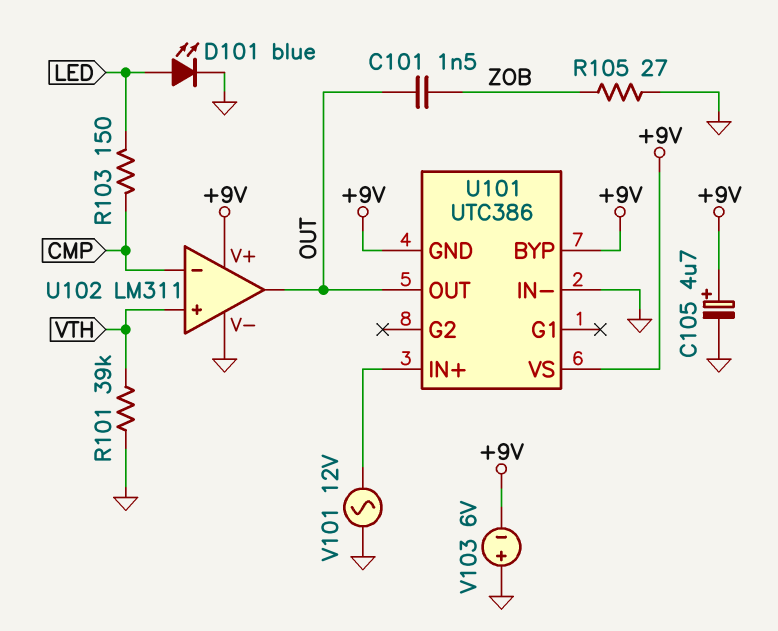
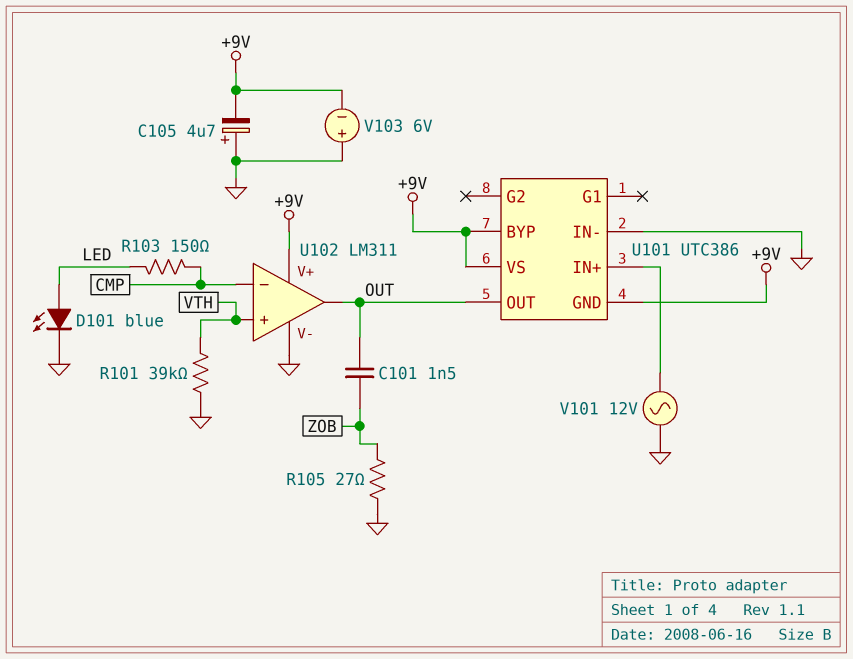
C105: 4.7uF (plus +9V, minus GND) -> 4.7uF (plus GND, minus +9V)

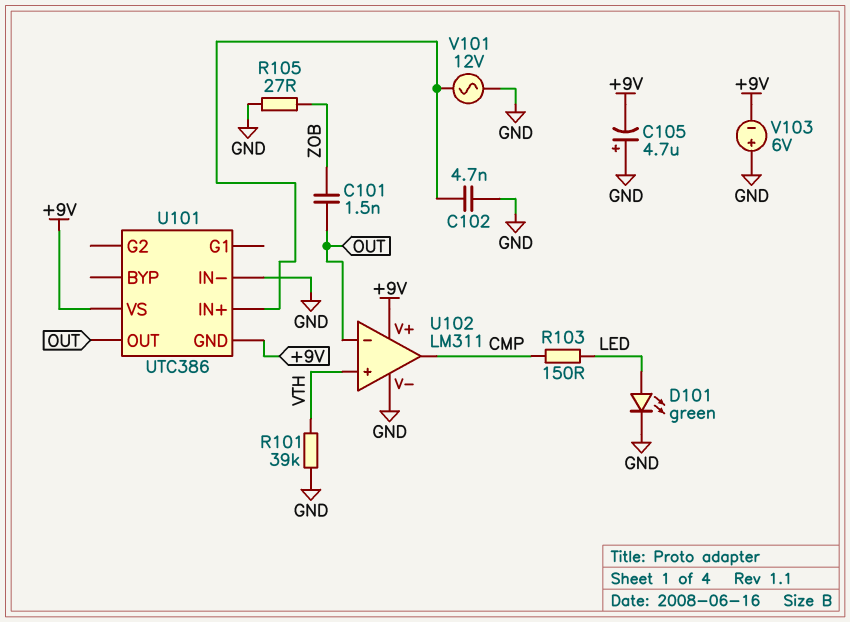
C102: none -> 4.7nF (GND, U101/IN+)
D101: LED blue (A LED, K GND) -> LED green (A LED, K GND)
U101 pin BYP: +9V -> none
U102 pin in-: CMP -> OUT
U102 pin out: OUT -> CMP

